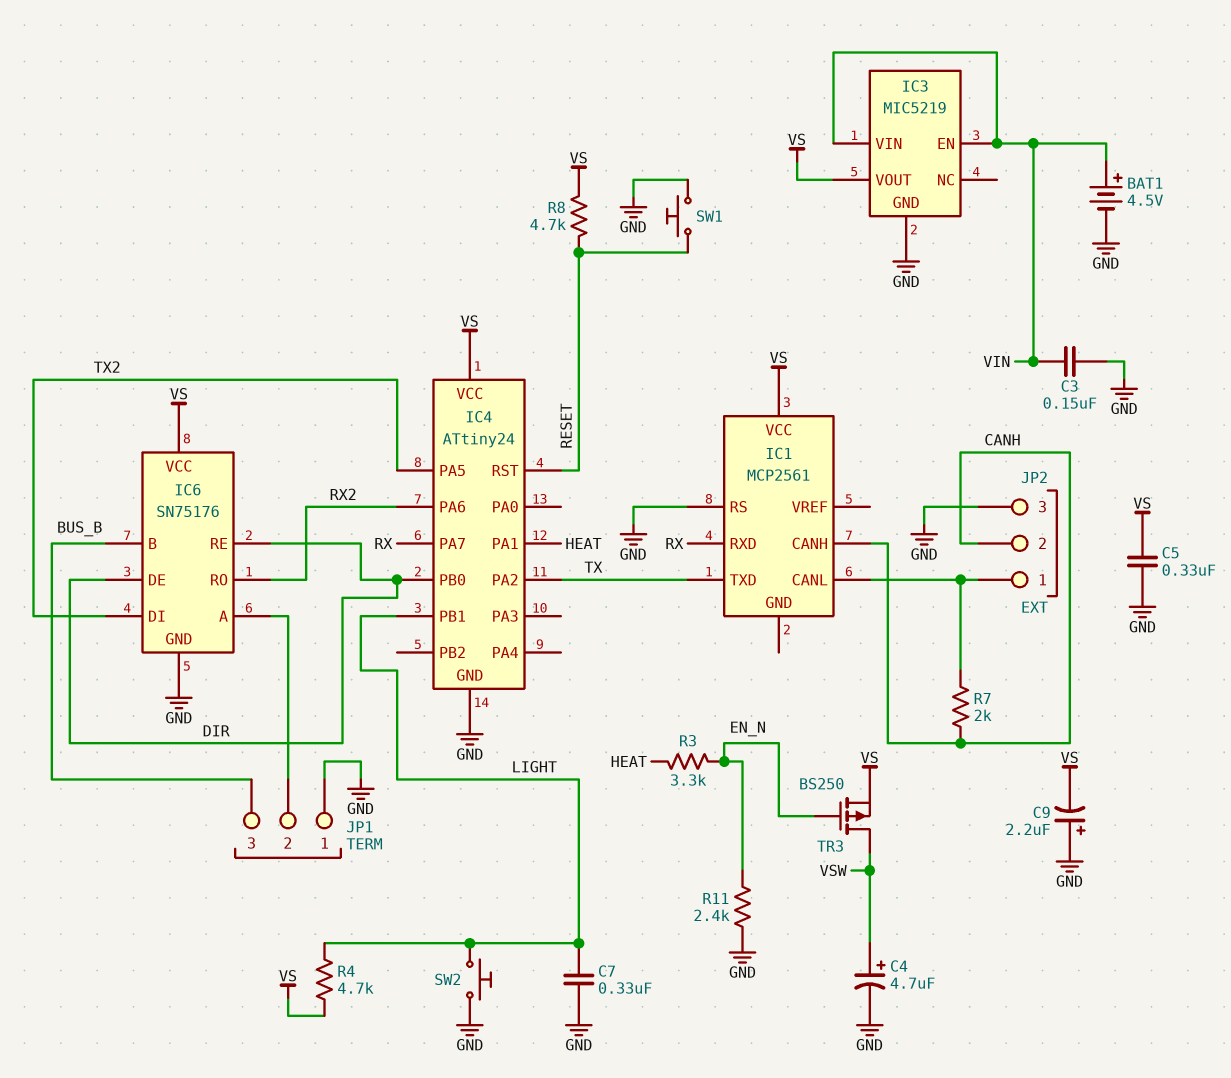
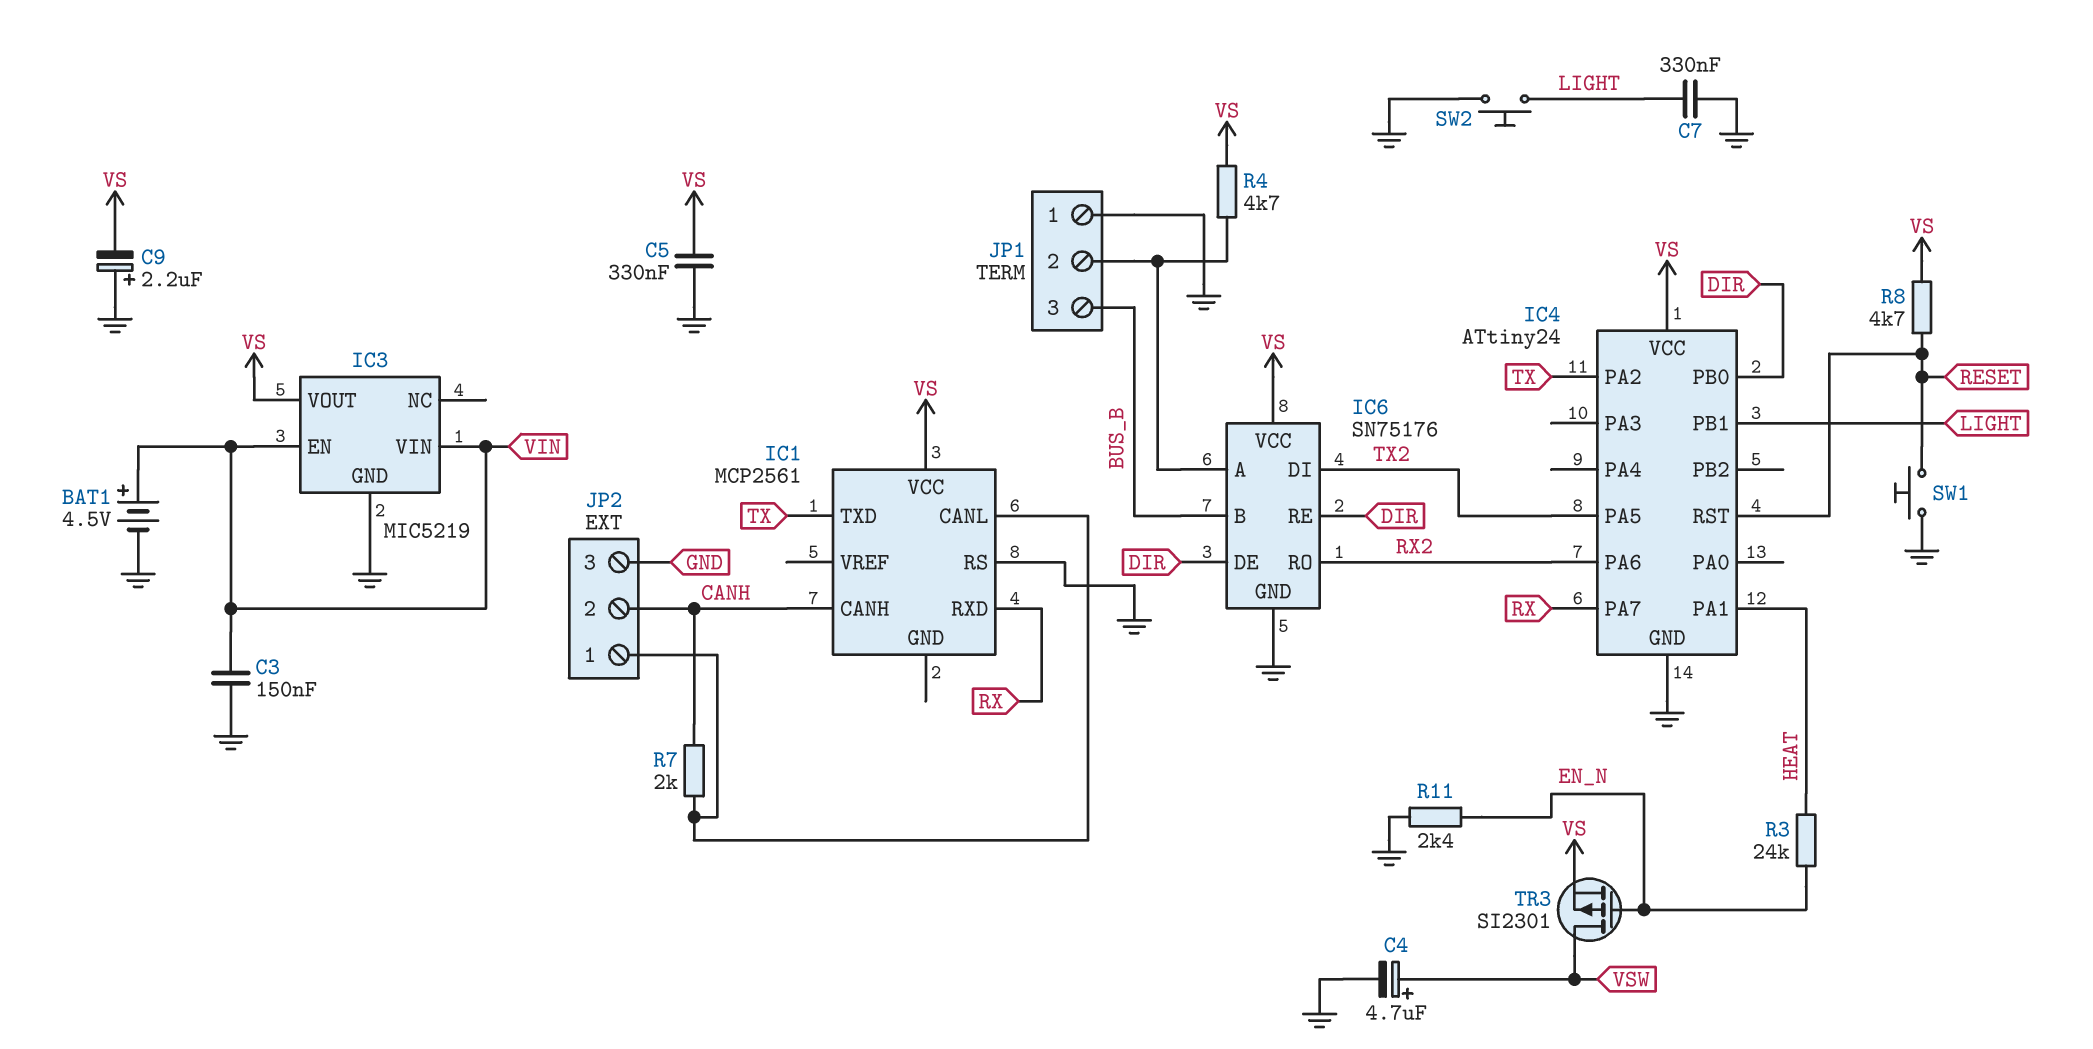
R3: 3.3k (EN_N, HEAT) -> 24k (EN_N, HEAT)
R4: 4.7k (LIGHT, VS) -> 4.7k (IC6/A, VS)
TR3: PMOS BS250 (G EN_N, D VSW, S VS) -> PMOS SI2301 (G EN_N, D VSW, S VS)

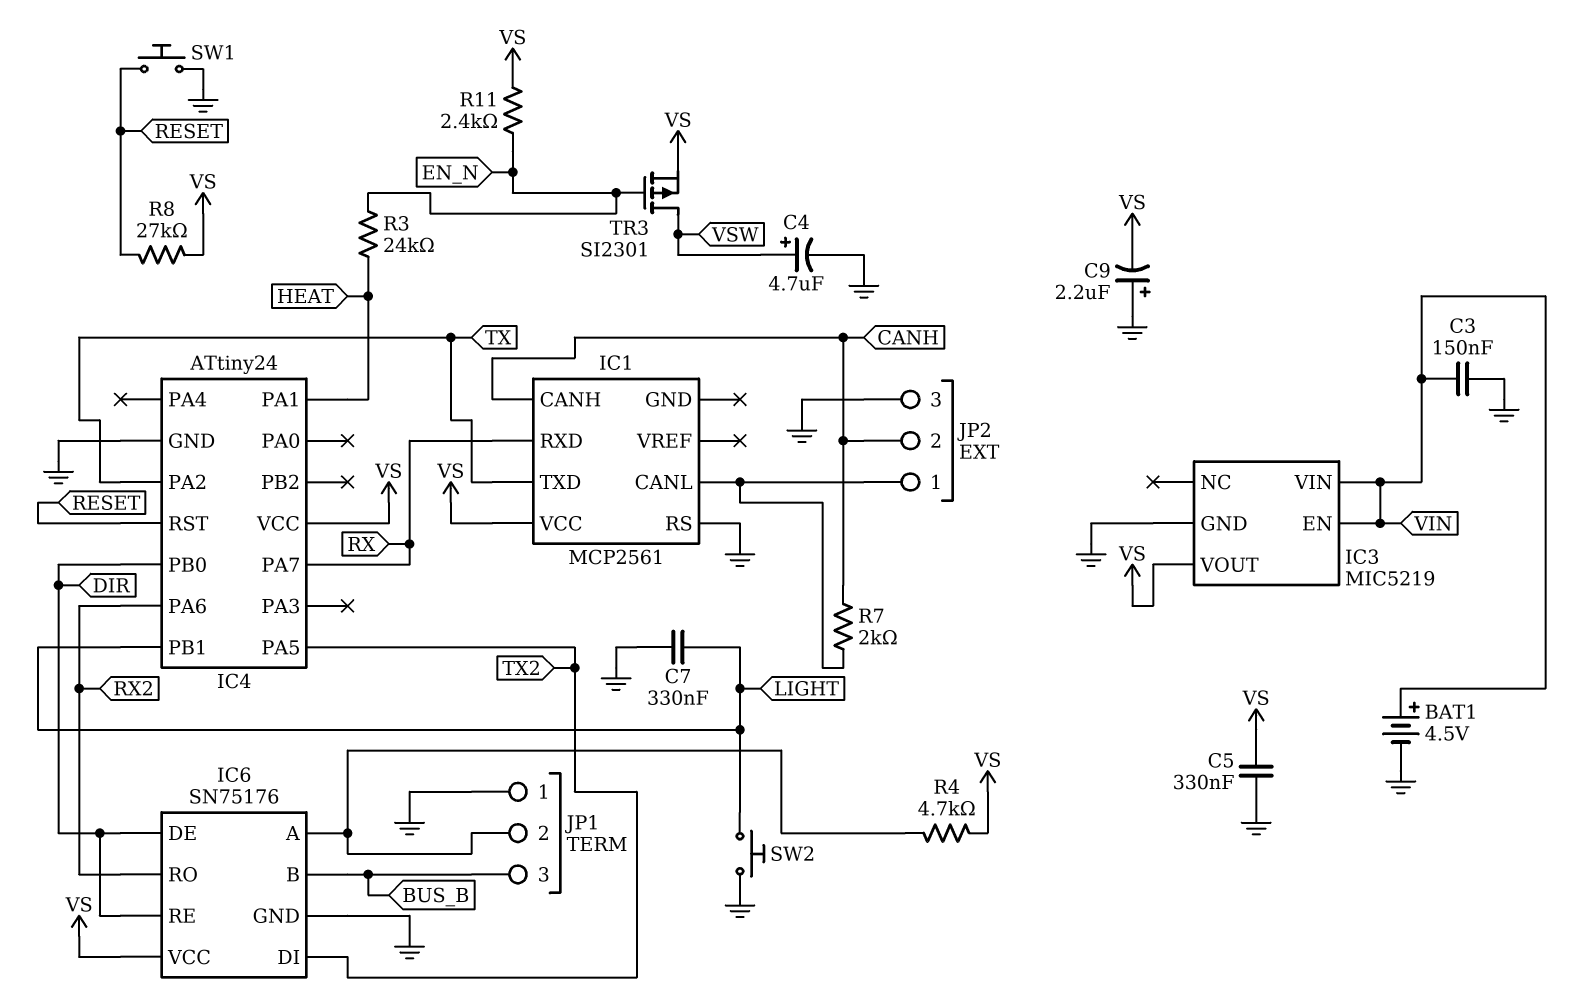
R8: 4.7k (RESET, VS) -> 27k (RESET, VS)
R11: 2.4k (EN_N, GND) -> 2.4k (EN_N, VS)

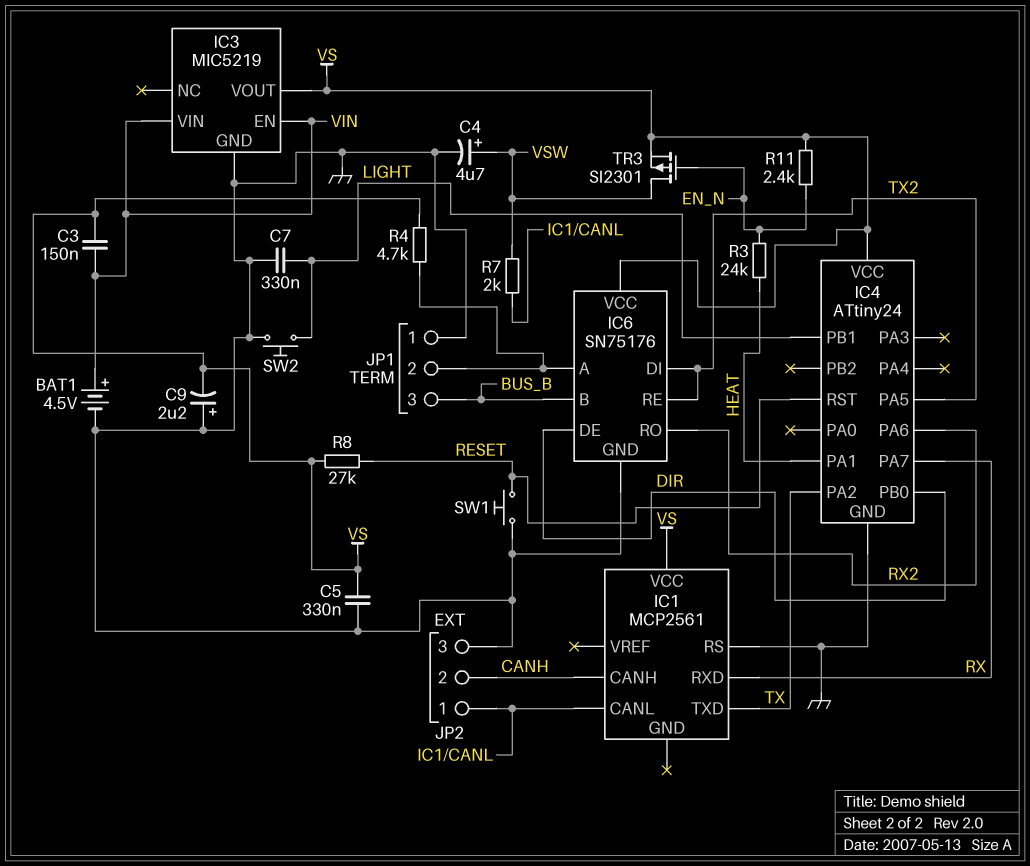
C3: 150nF (GND, VIN) -> 150nF (VIN, VS)
IC6 pin RE: DIR -> TX2
R7: 2k (CANH, IC1/CANL) -> 2k (IC1/CANL, VSW)

